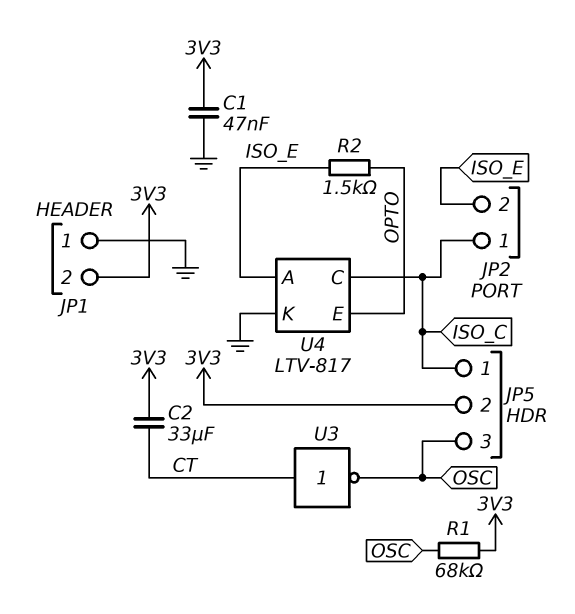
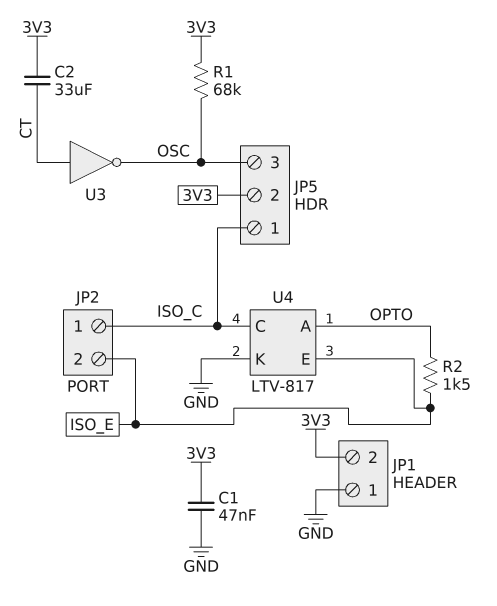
U4 pin A: ISO_E -> OPTO
U4 pin E: OPTO -> ISO_E

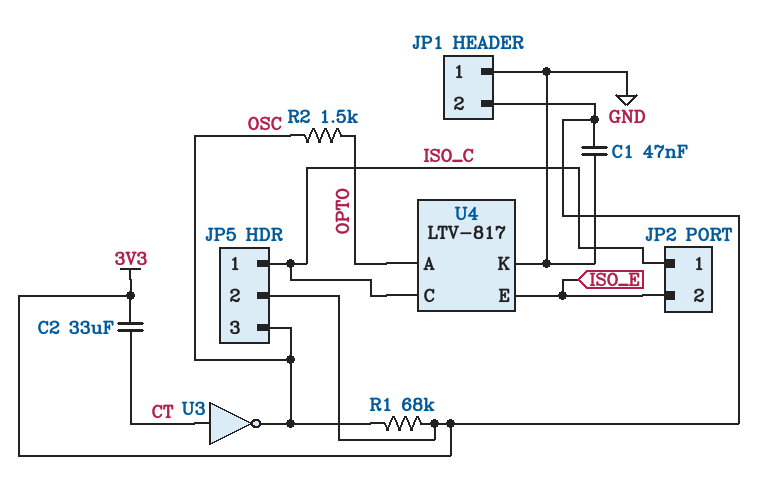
R2: 1.5k (ISO_E, OPTO) -> 1.5k (OPTO, OSC)

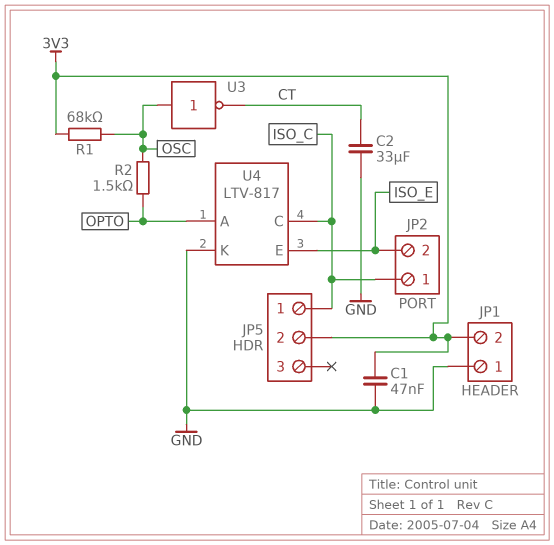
C2: 33uF (3V3, CT) -> 33uF (CT, GND)
JP5 pin 3: OSC -> none
U3: NOT (in CT, out OSC) -> NOT (in OSC, out CT)

